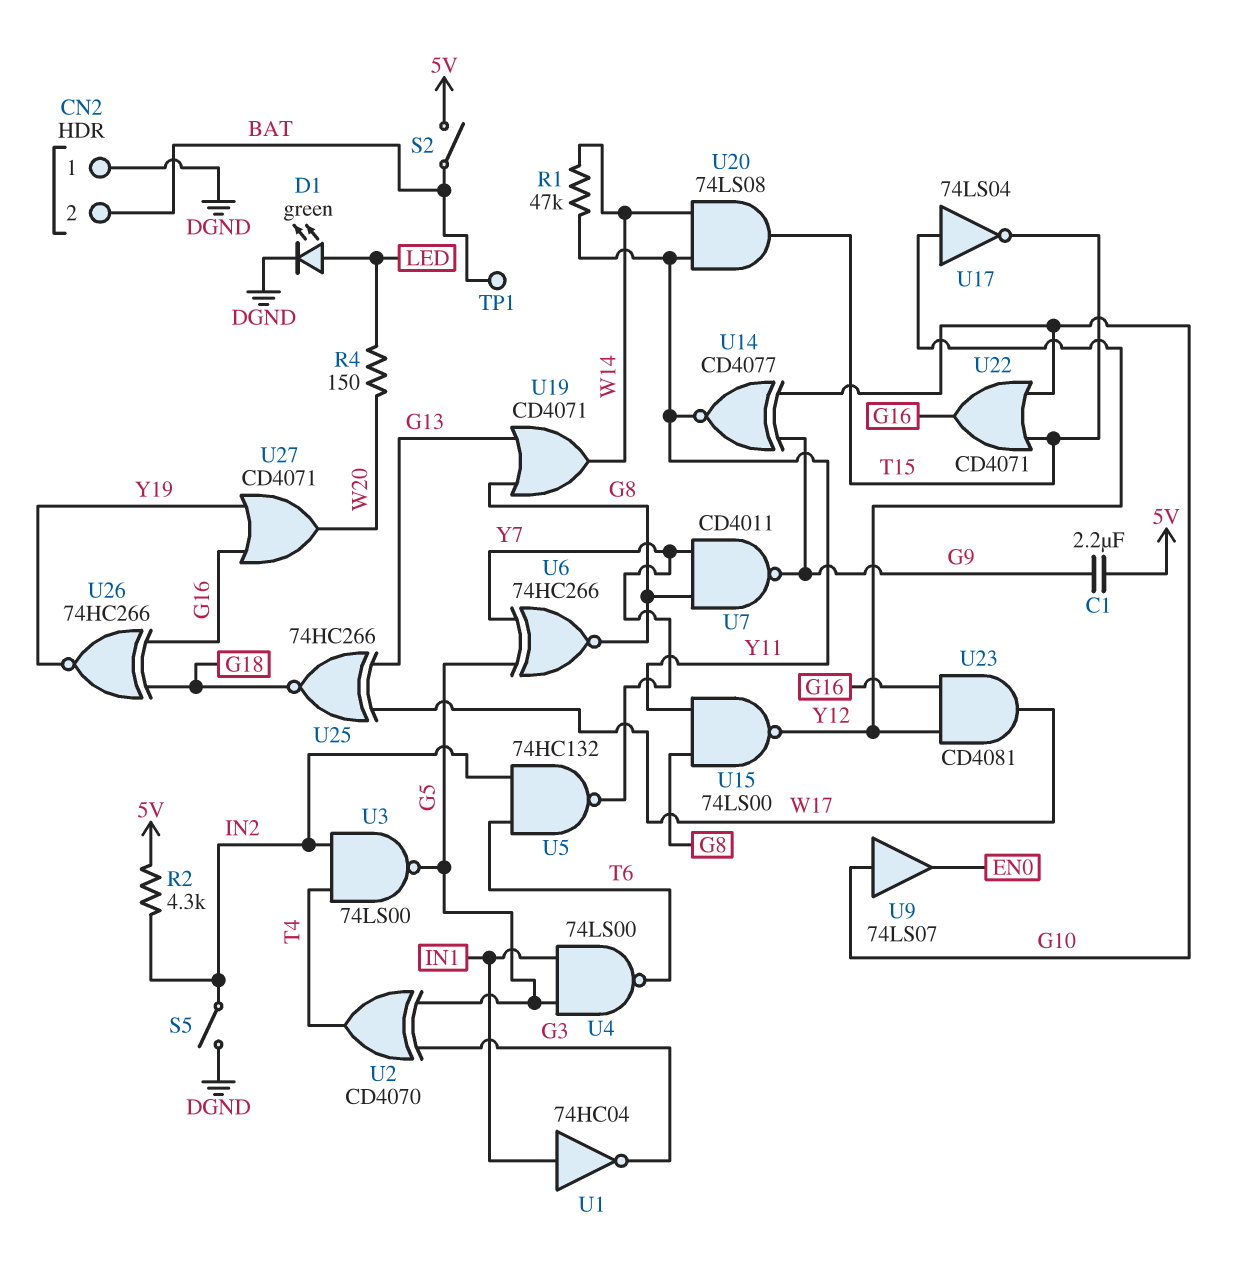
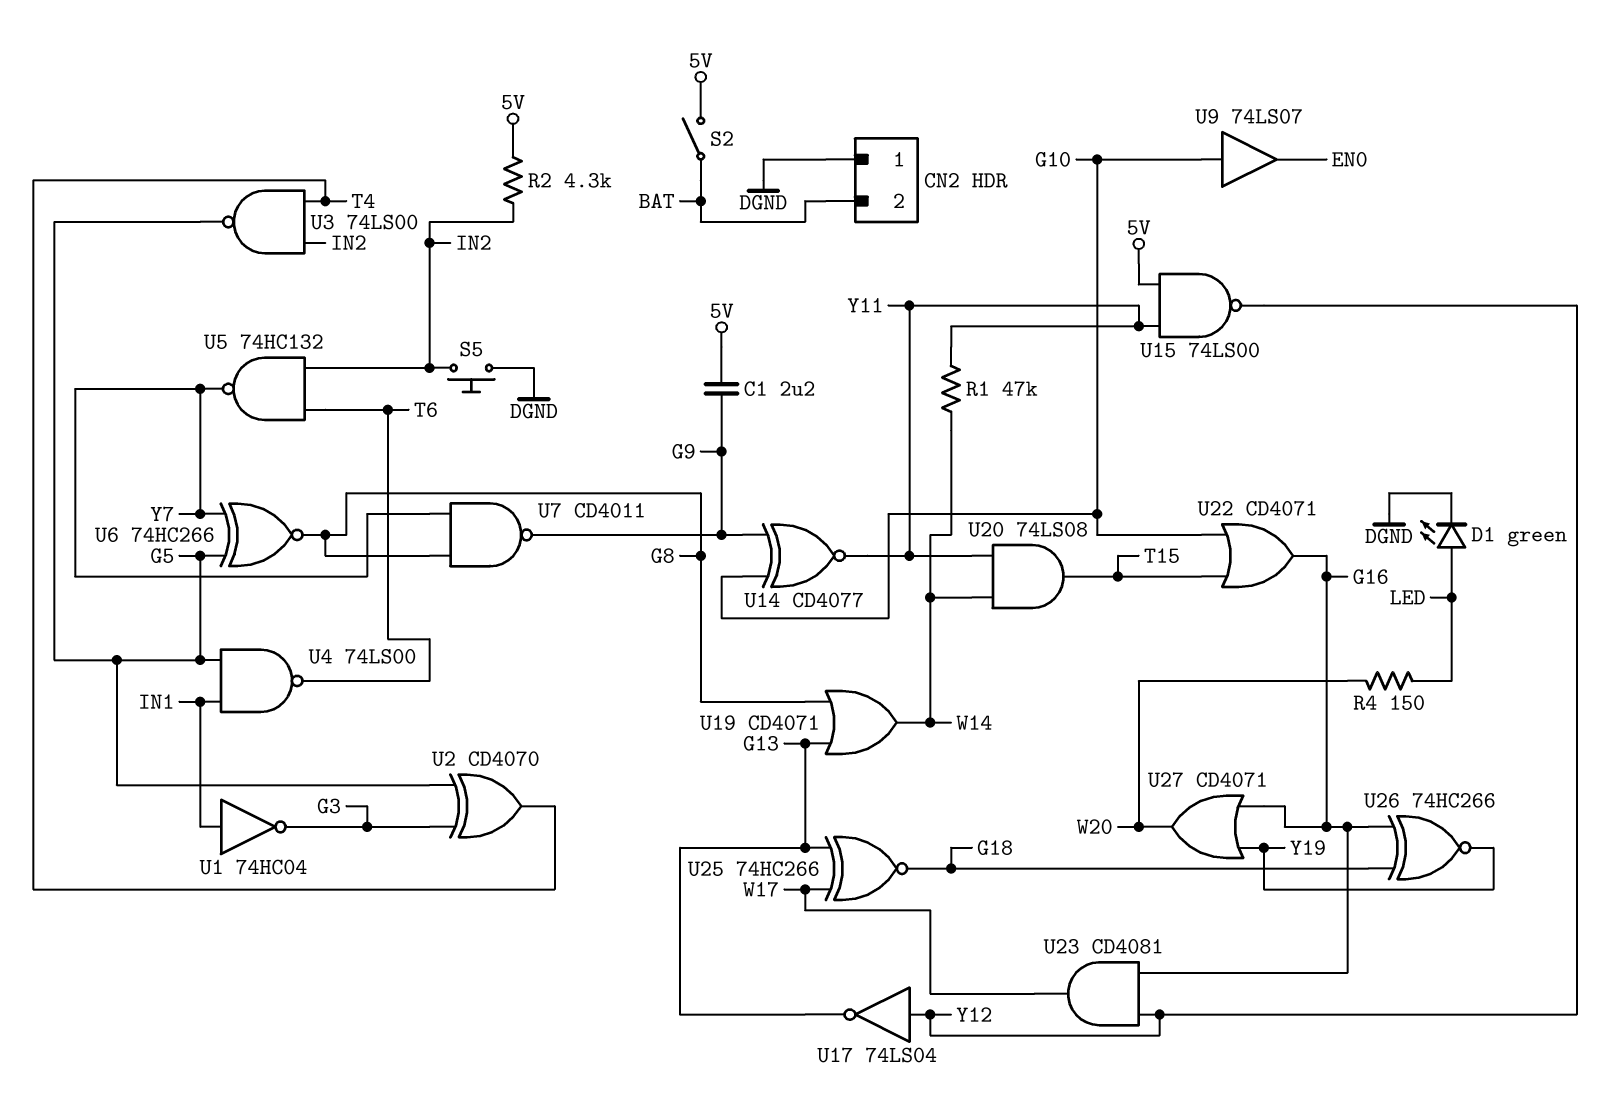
S5: switch (DGND, IN2) -> button (DGND, IN2)
TP1: test point (BAT) -> none
U15: NAND 74LS00 (in G8, in Y11, out Y12) -> NAND 74LS00 (in 5V, in Y11, out Y12)
U17: NOT 74LS04 (in Y12, out T15) -> NOT 74LS04 (in Y12, out G13)

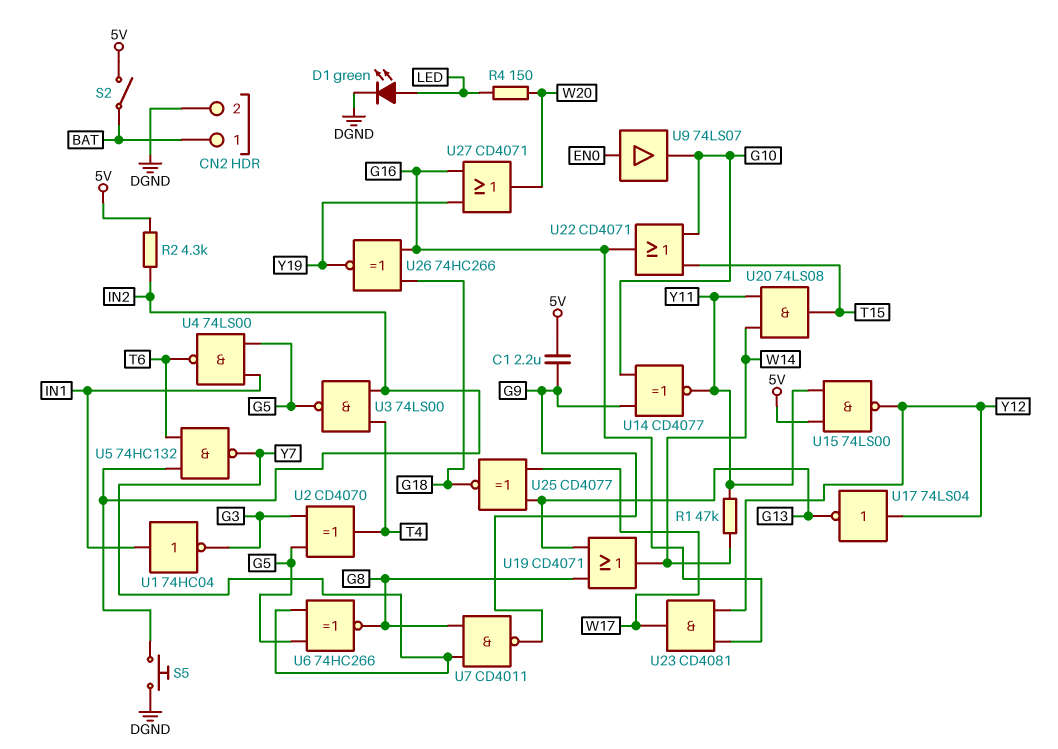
CN2 pin 1: DGND -> BAT
CN2 pin 2: BAT -> DGND
U9: buffer 74LS07 (in G10, out EN0) -> buffer 74LS07 (in EN0, out G10)
U25: XNOR 74HC266 (in G13, in W17, out G18) -> XNOR CD4077 (in G13, in W17, out G18)

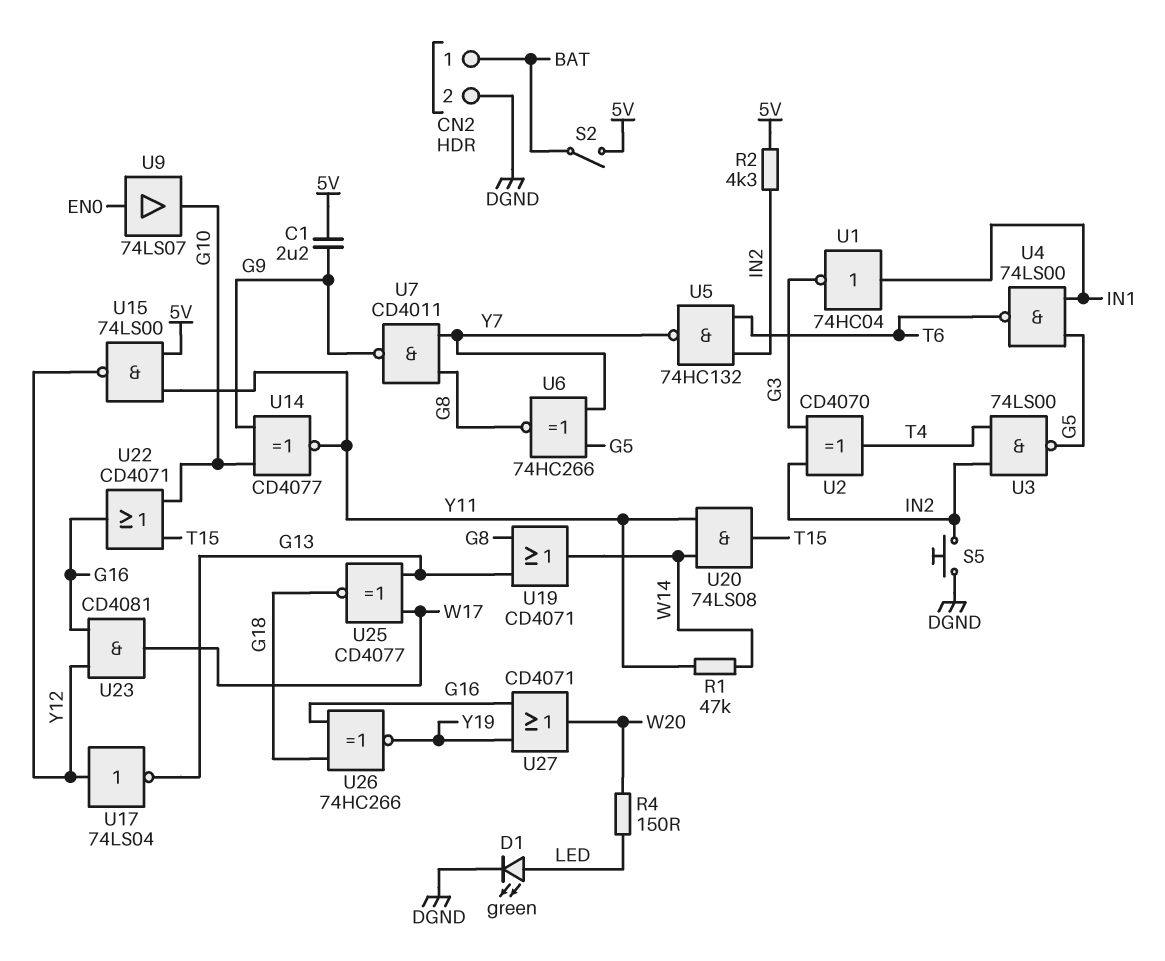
U2: XOR CD4070 (in G3, in G5, out T4) -> XOR CD4070 (in G3, in IN2, out T4)

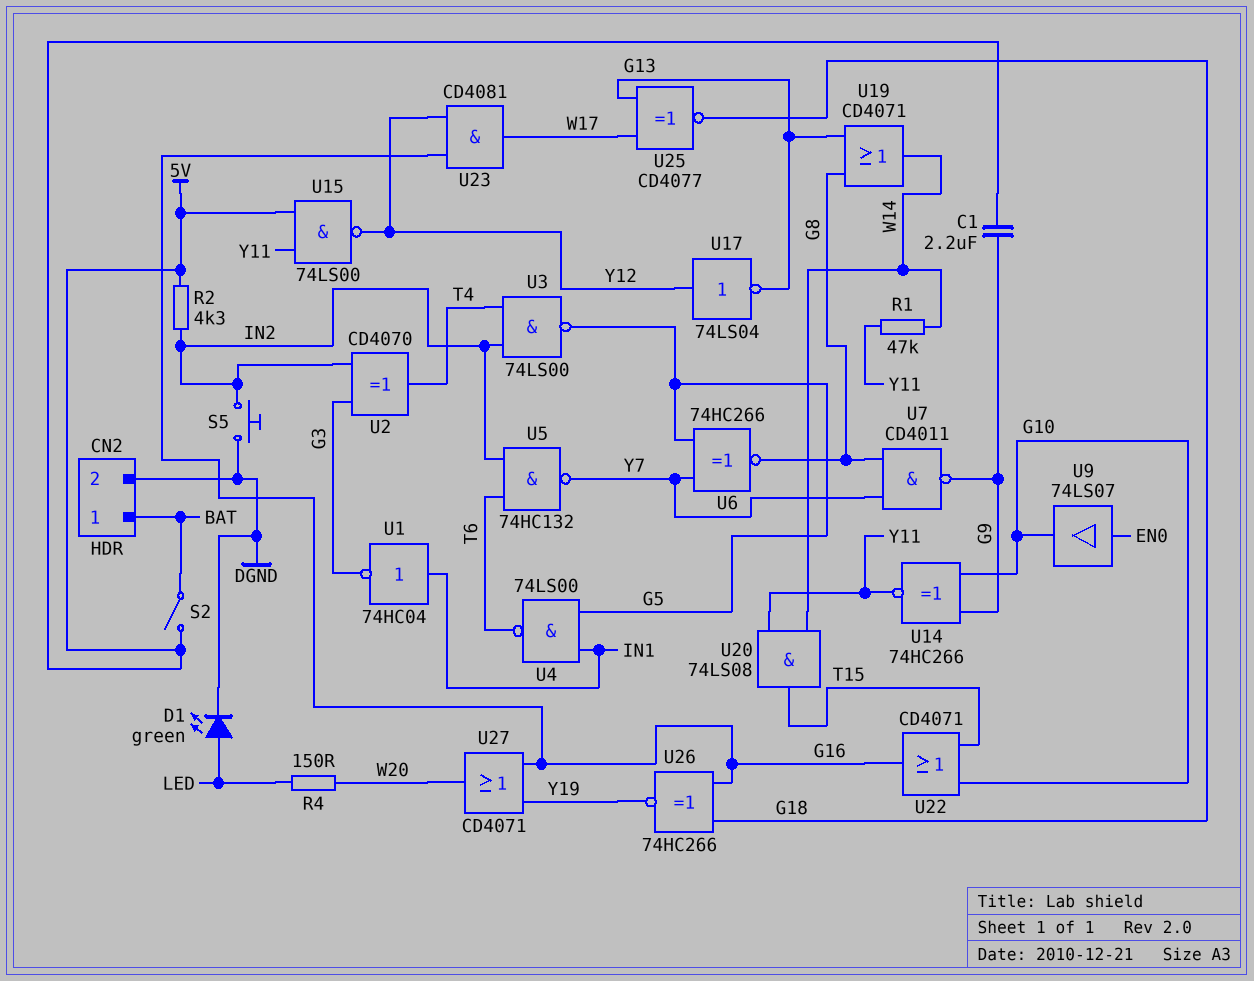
U14: XNOR CD4077 (in G9, in G10, out Y11) -> XNOR 74HC266 (in G9, in G10, out Y11)

